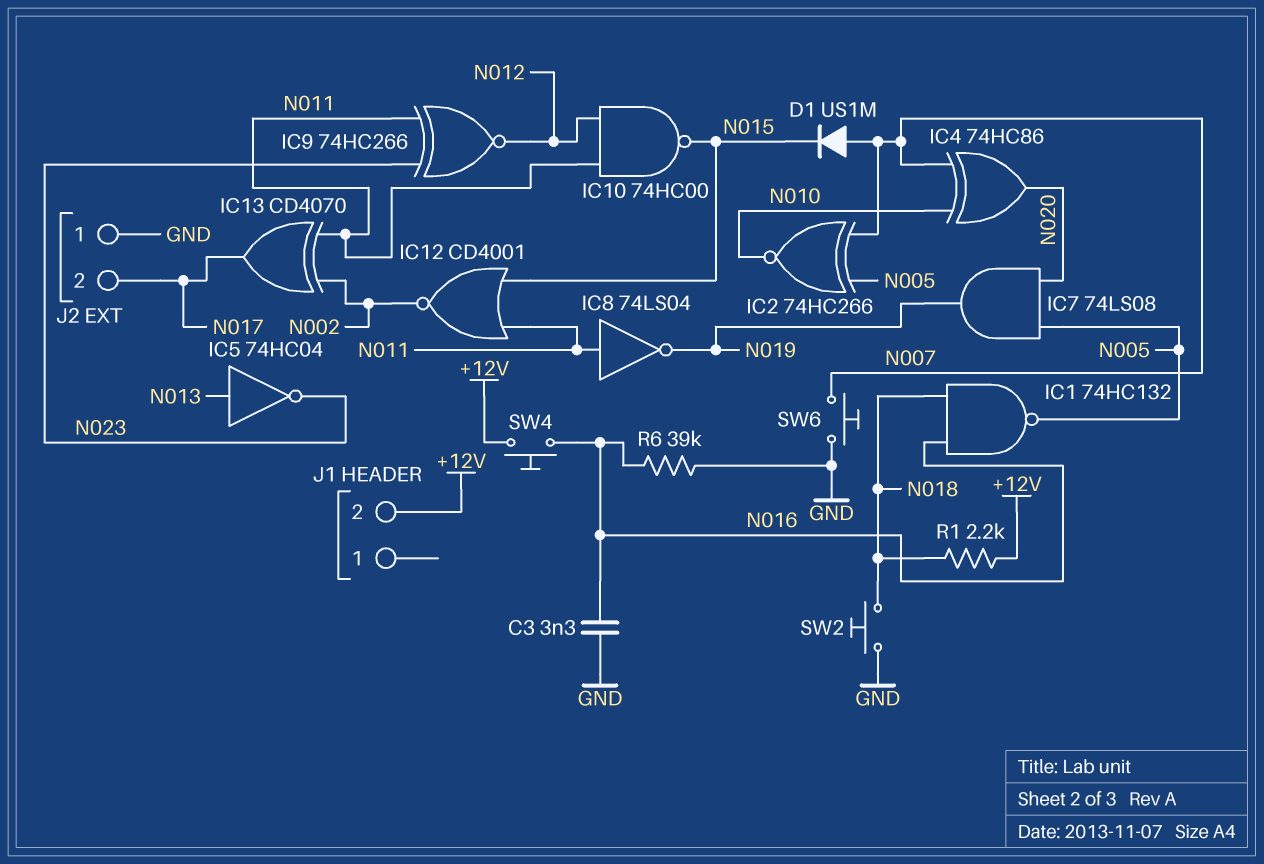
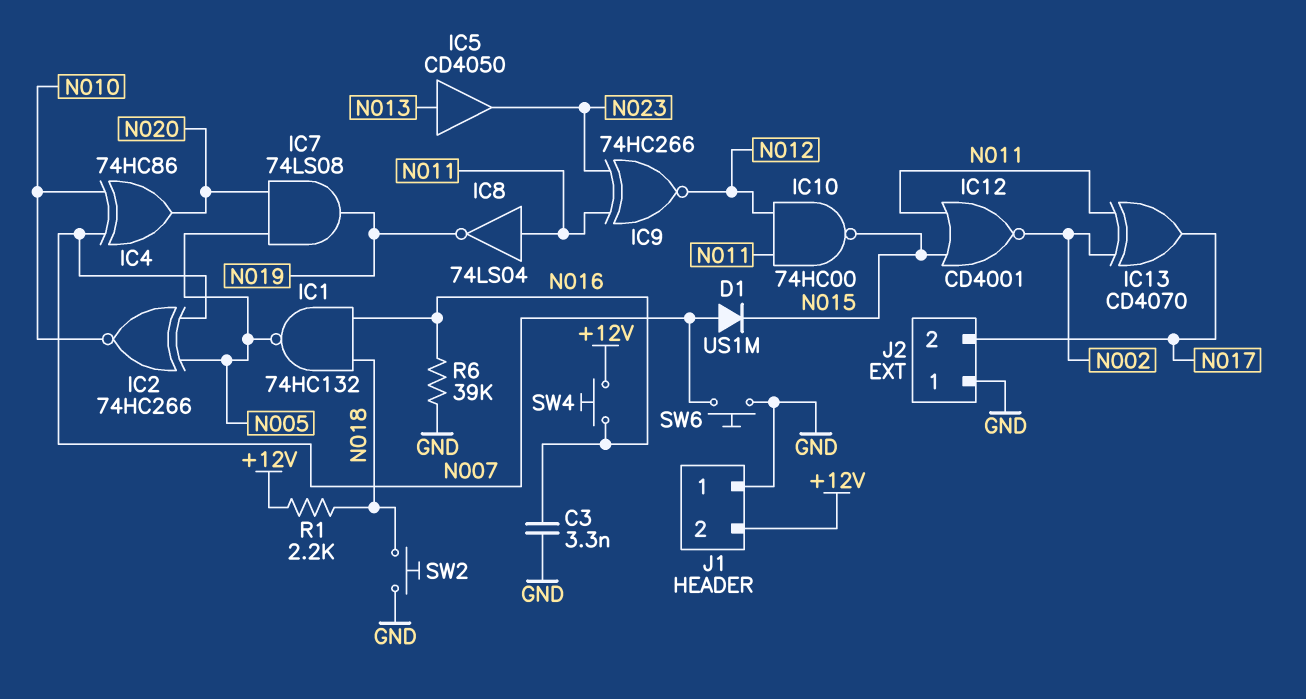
IC5: NOT 74HC04 (in N013, out N023) -> buffer CD4050 (in N013, out N023)
J1 pin 1: none -> GND

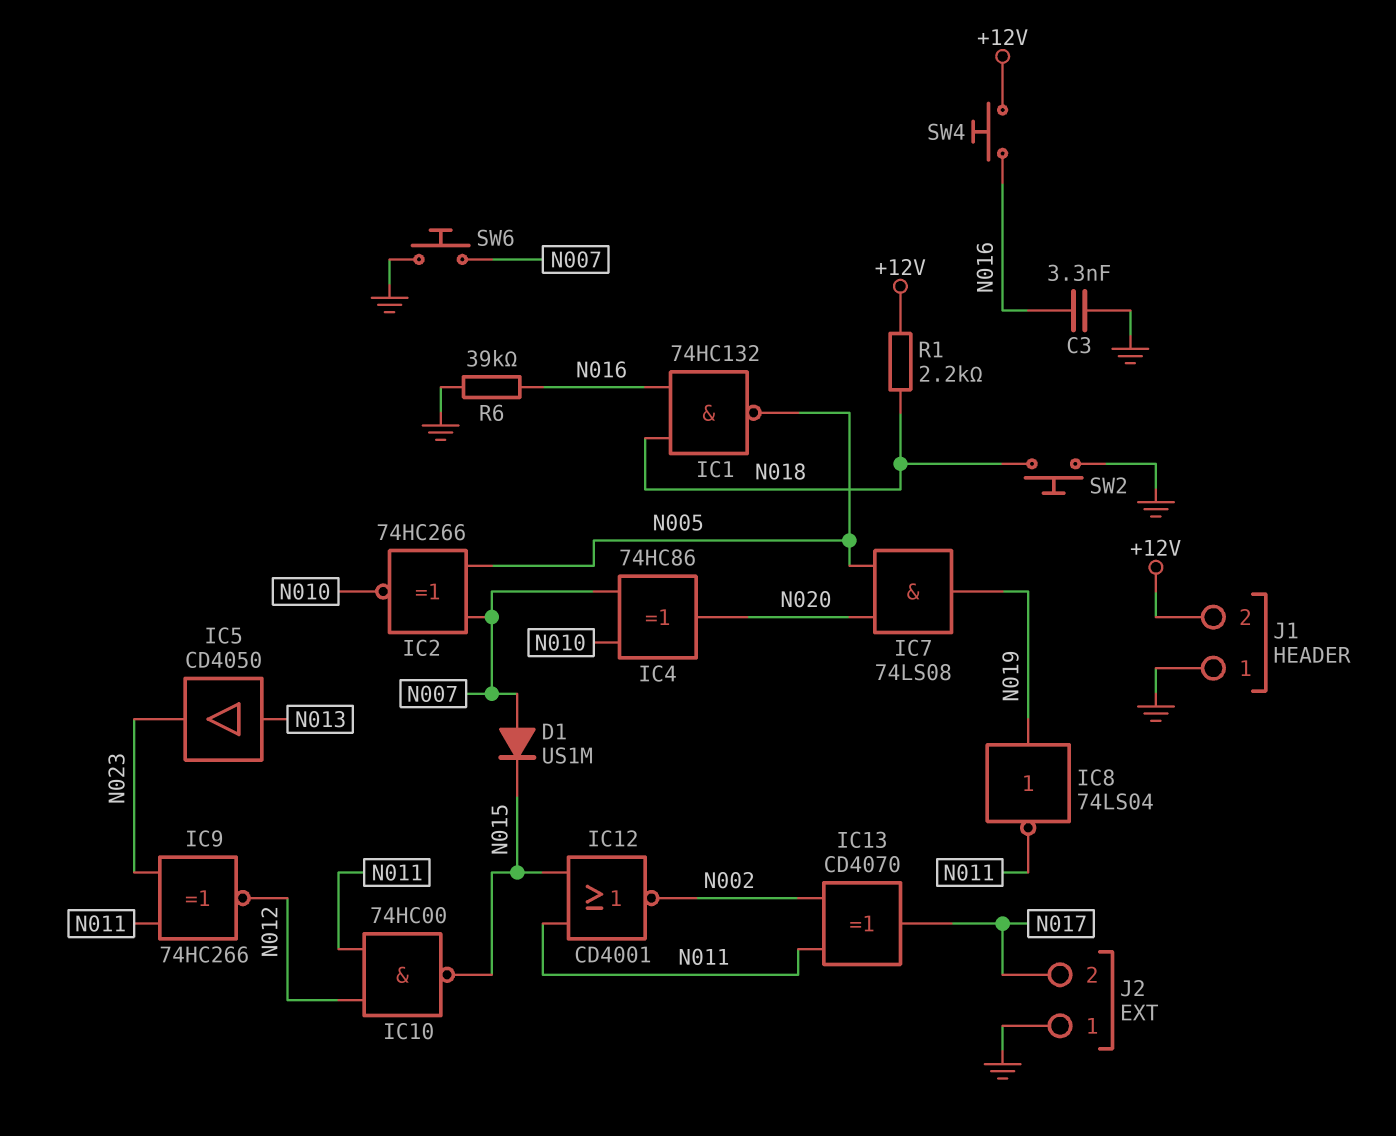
IC8: NOT 74LS04 (in N011, out N019) -> NOT 74LS04 (in N019, out N011)

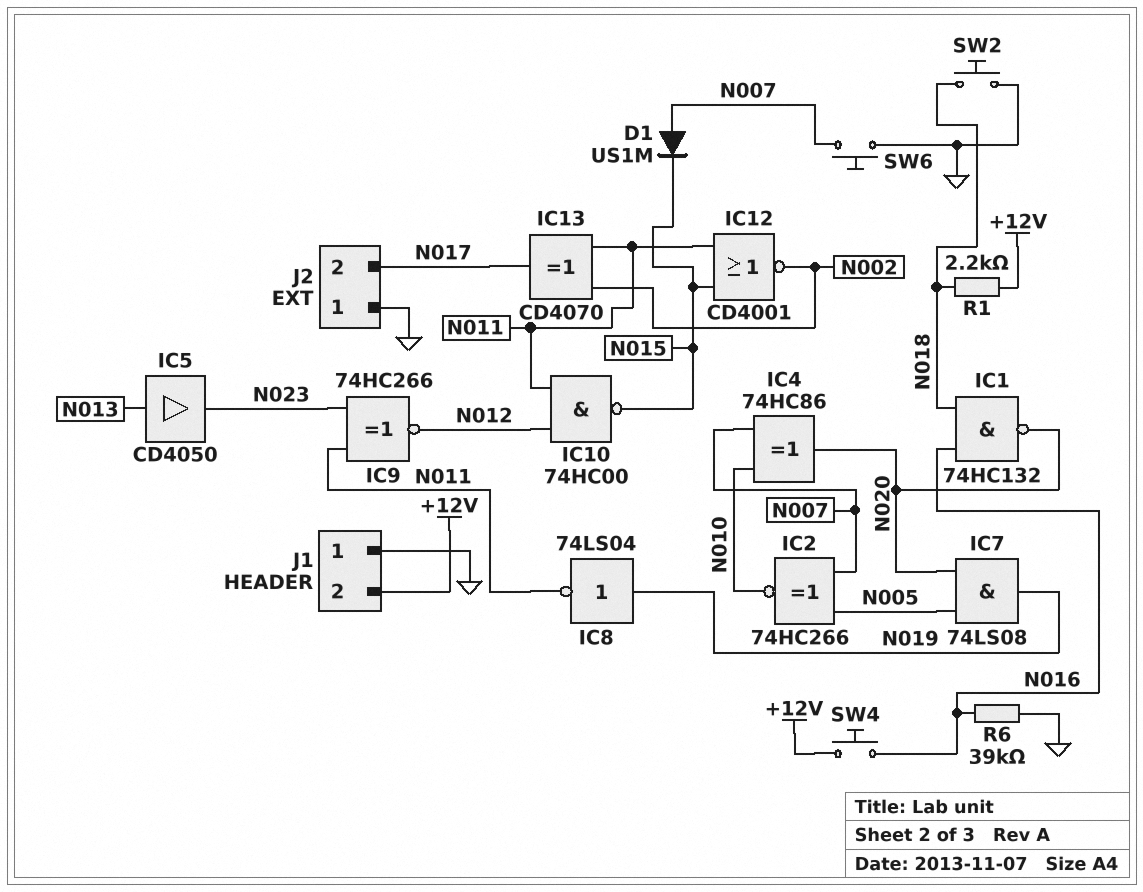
C3: 3.3nF (GND, N016) -> none
IC1: NAND 74HC132 (in N016, in N018, out N005) -> NAND 74HC132 (in N016, in N018, out N020)

